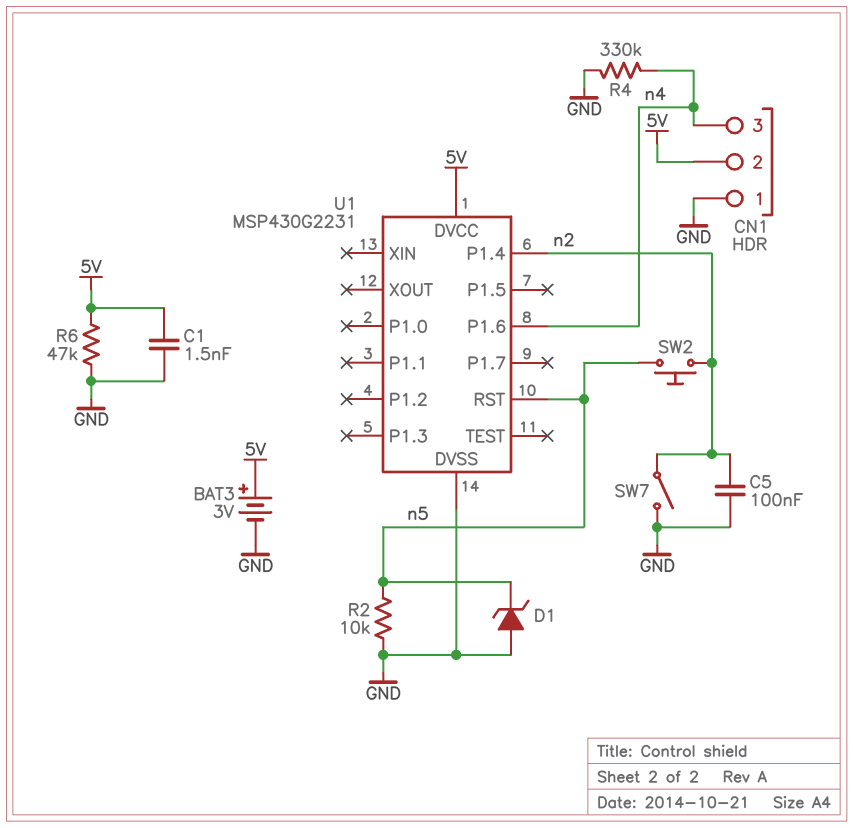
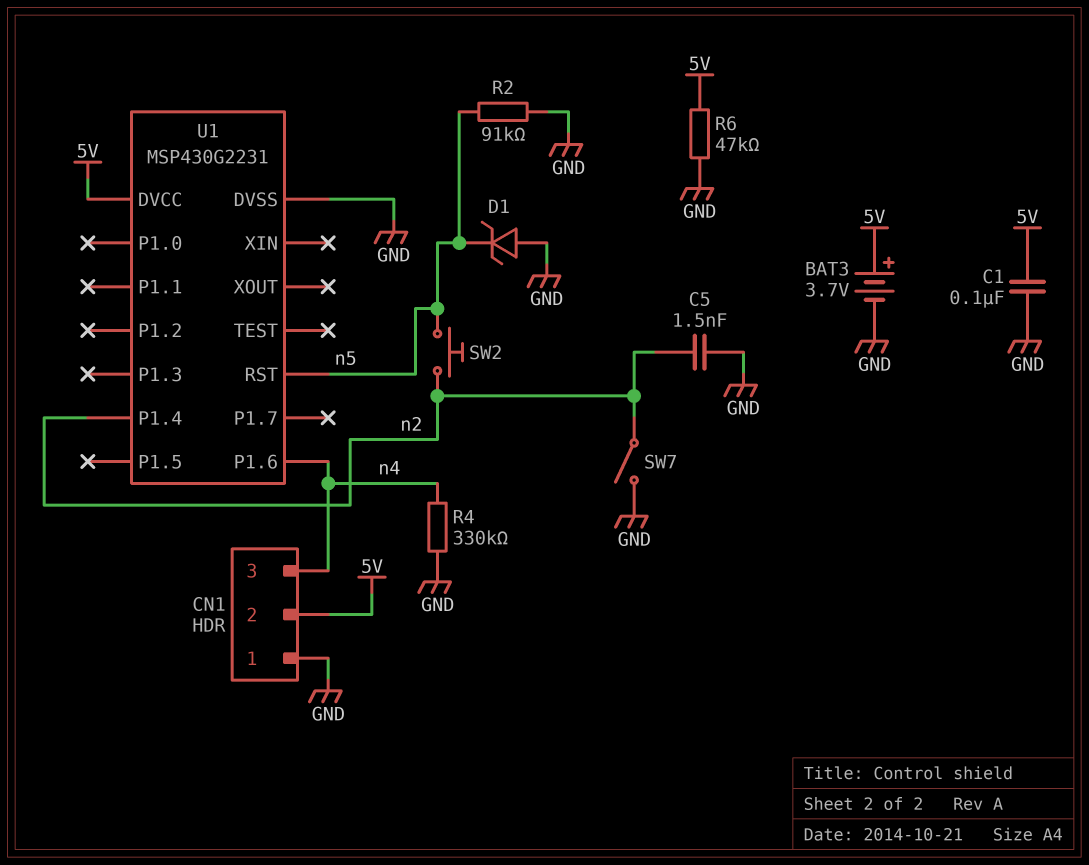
BAT3: 3V (plus 5V, minus GND) -> 3.7V (plus 5V, minus GND)
C1: 1.5nF (5V, GND) -> 100nF (5V, GND)
C5: 100nF (GND, n2) -> 1.5nF (GND, n2)
R2: 10k (GND, n5) -> 91k (GND, n5)

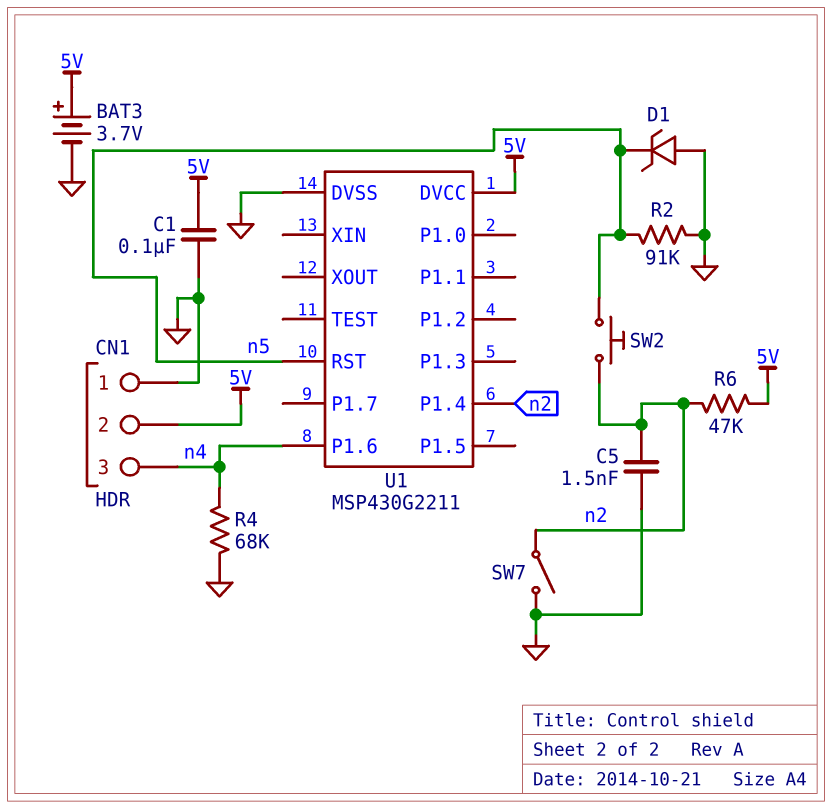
R4: 330k (GND, n4) -> 68k (GND, n4)
R6: 47k (5V, GND) -> 47k (5V, n2)
U1: MSP430G2231 -> MSP430G2211

